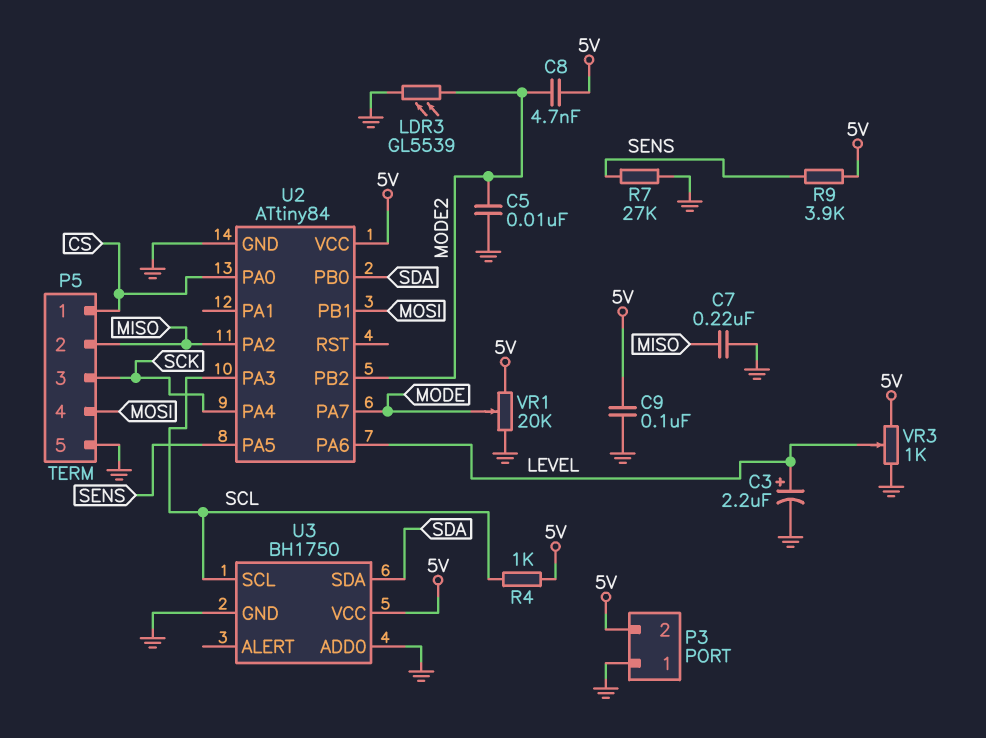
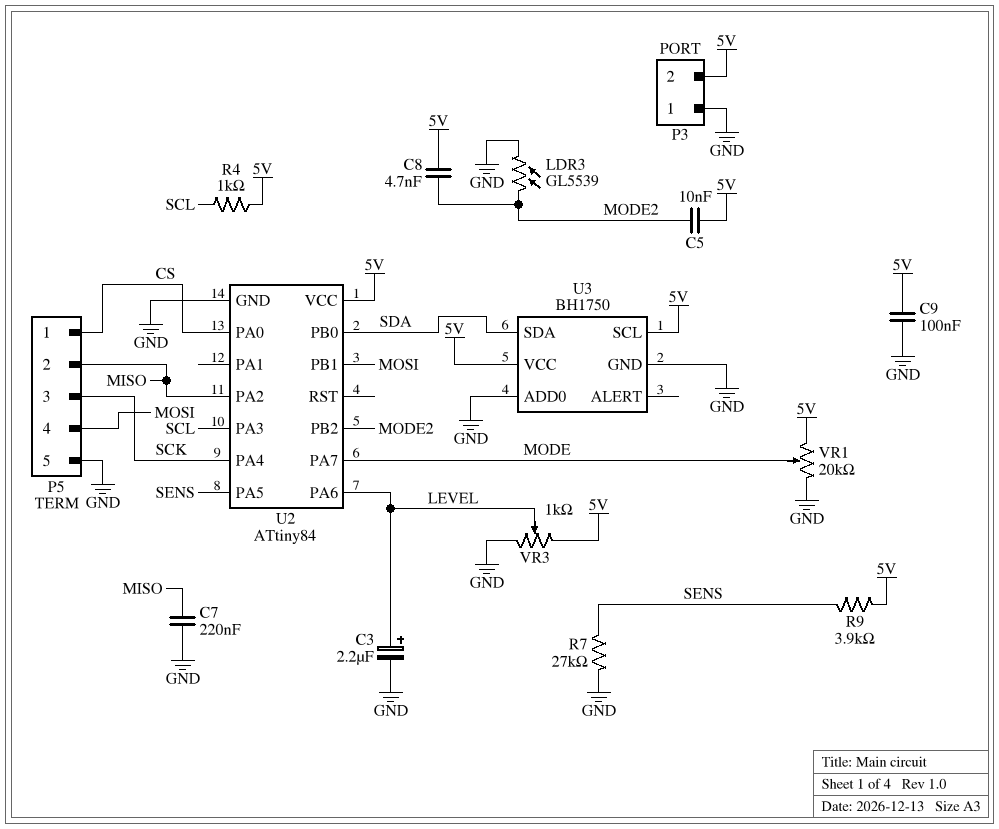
C5: 10nF (GND, MODE2) -> 10nF (5V, MODE2)
U3 pin SCL: SCL -> 5V

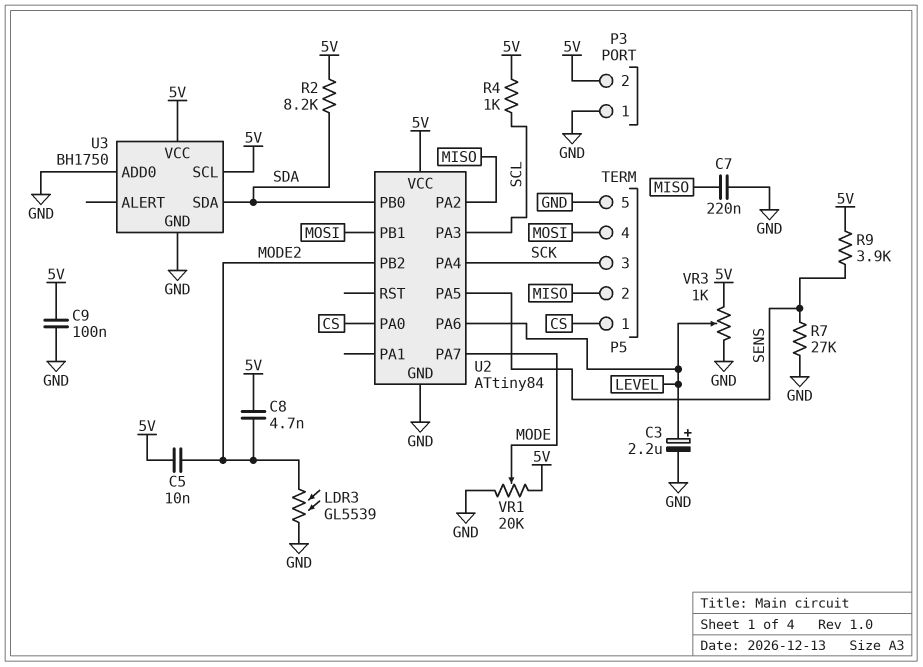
R2: none -> 8.2k (5V, SDA)

